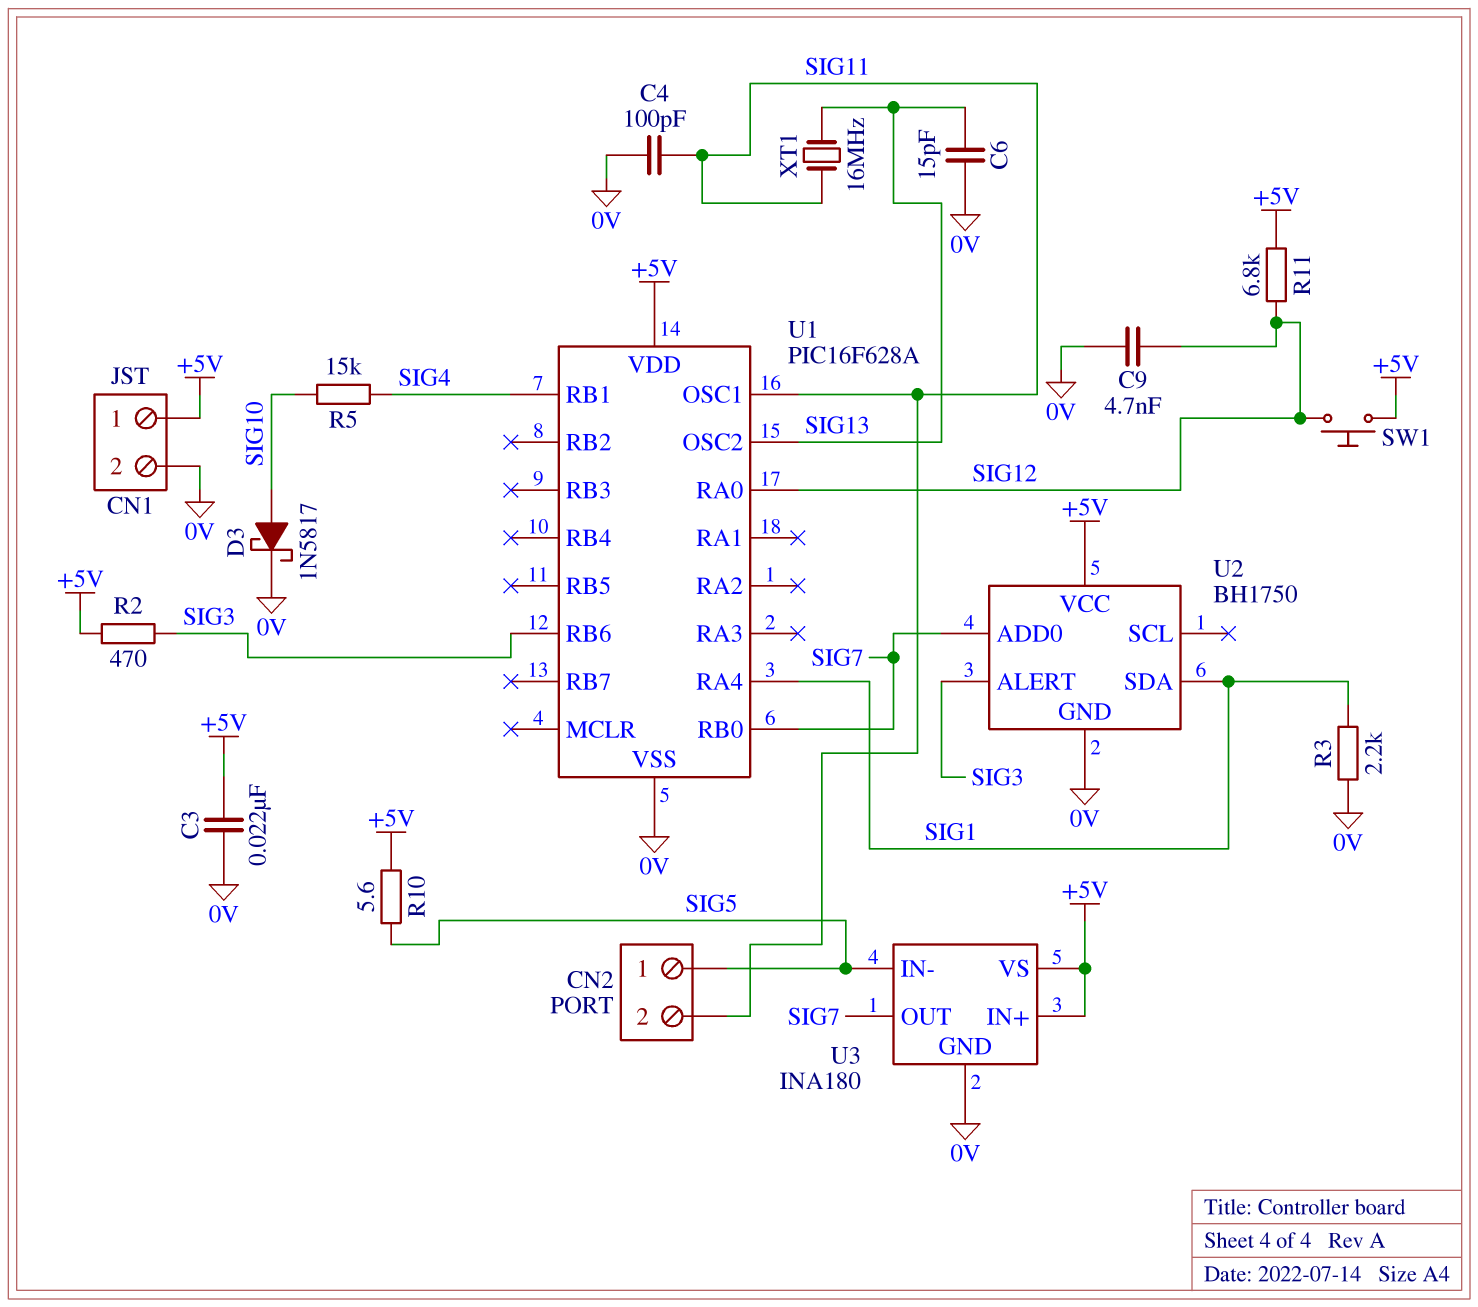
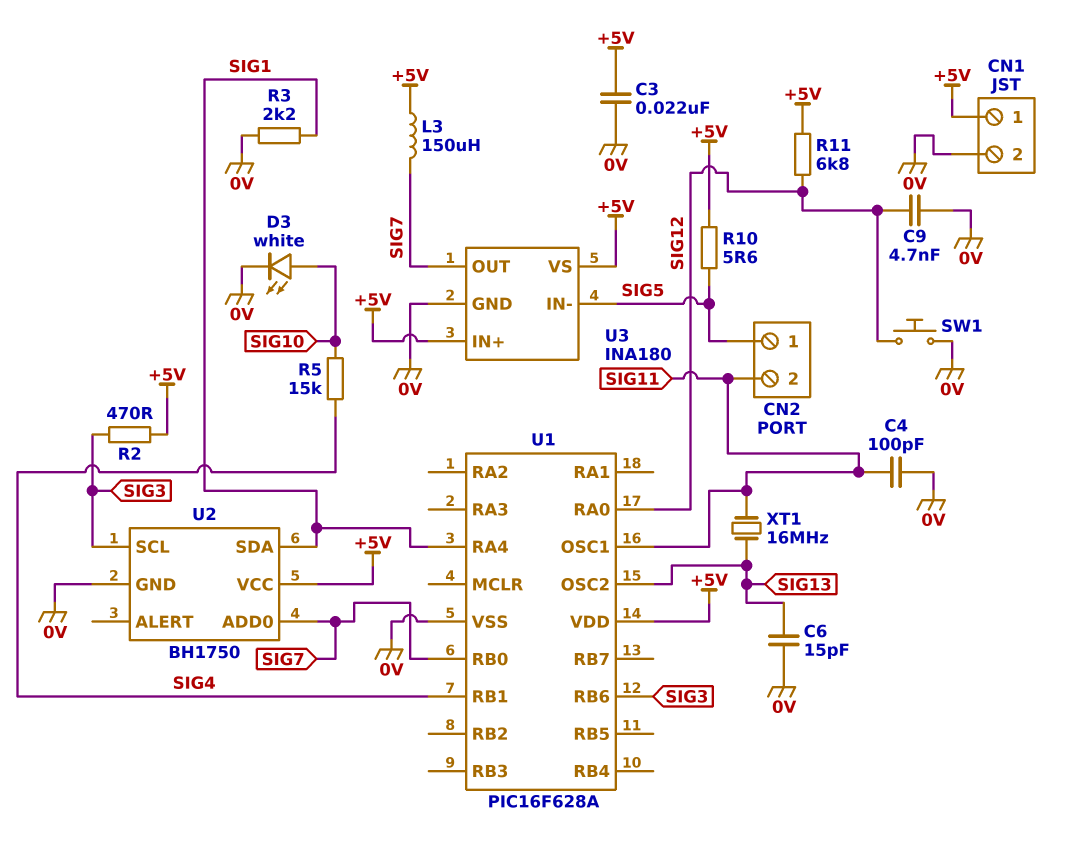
D3: schottky 1N5817 (A SIG10, K 0V) -> LED white (A SIG10, K 0V)
L3: none -> 150uH (+5V, SIG7)
SW1: button (+5V, SIG12) -> button (0V, SIG12)
U2 pin ALERT: SIG3 -> none
U2 pin SCL: none -> SIG3

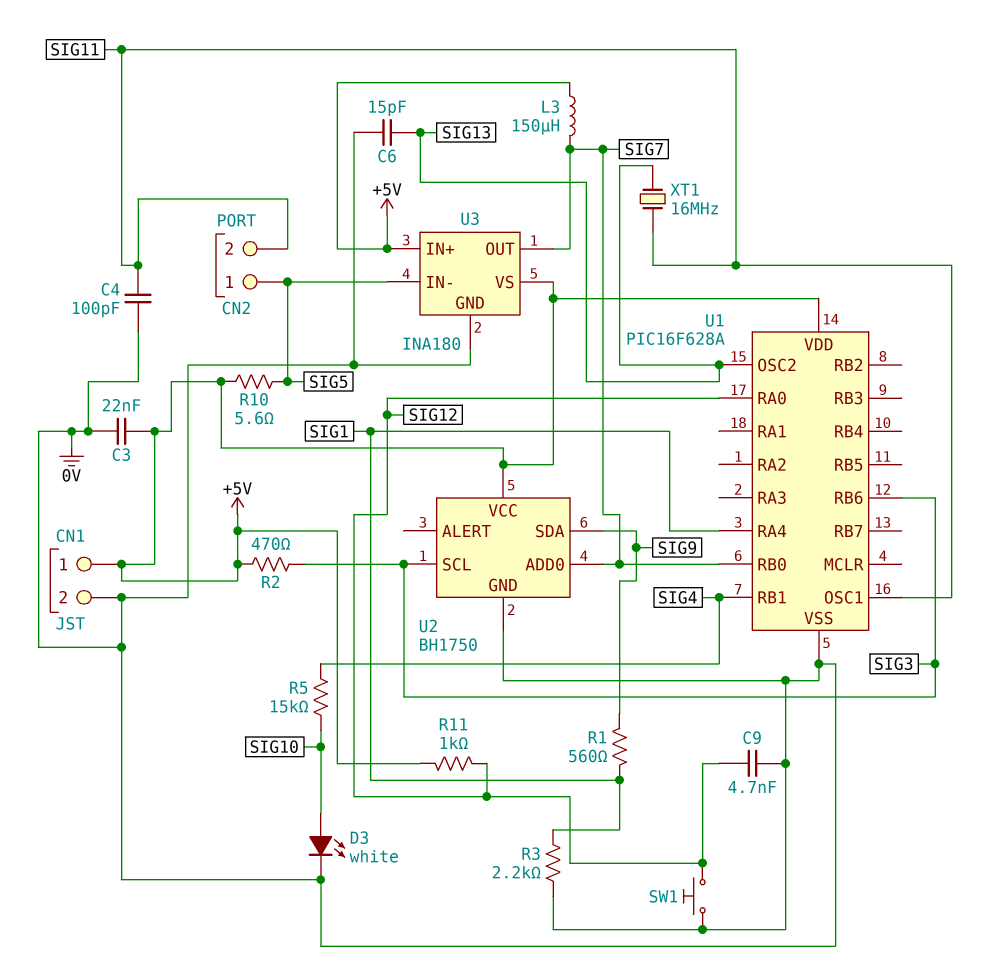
R1: none -> 560 (SIG1, SIG9)
R11: 6.8k (+5V, SIG12) -> 1k (+5V, SIG12)
U2 pin SDA: SIG1 -> SIG9

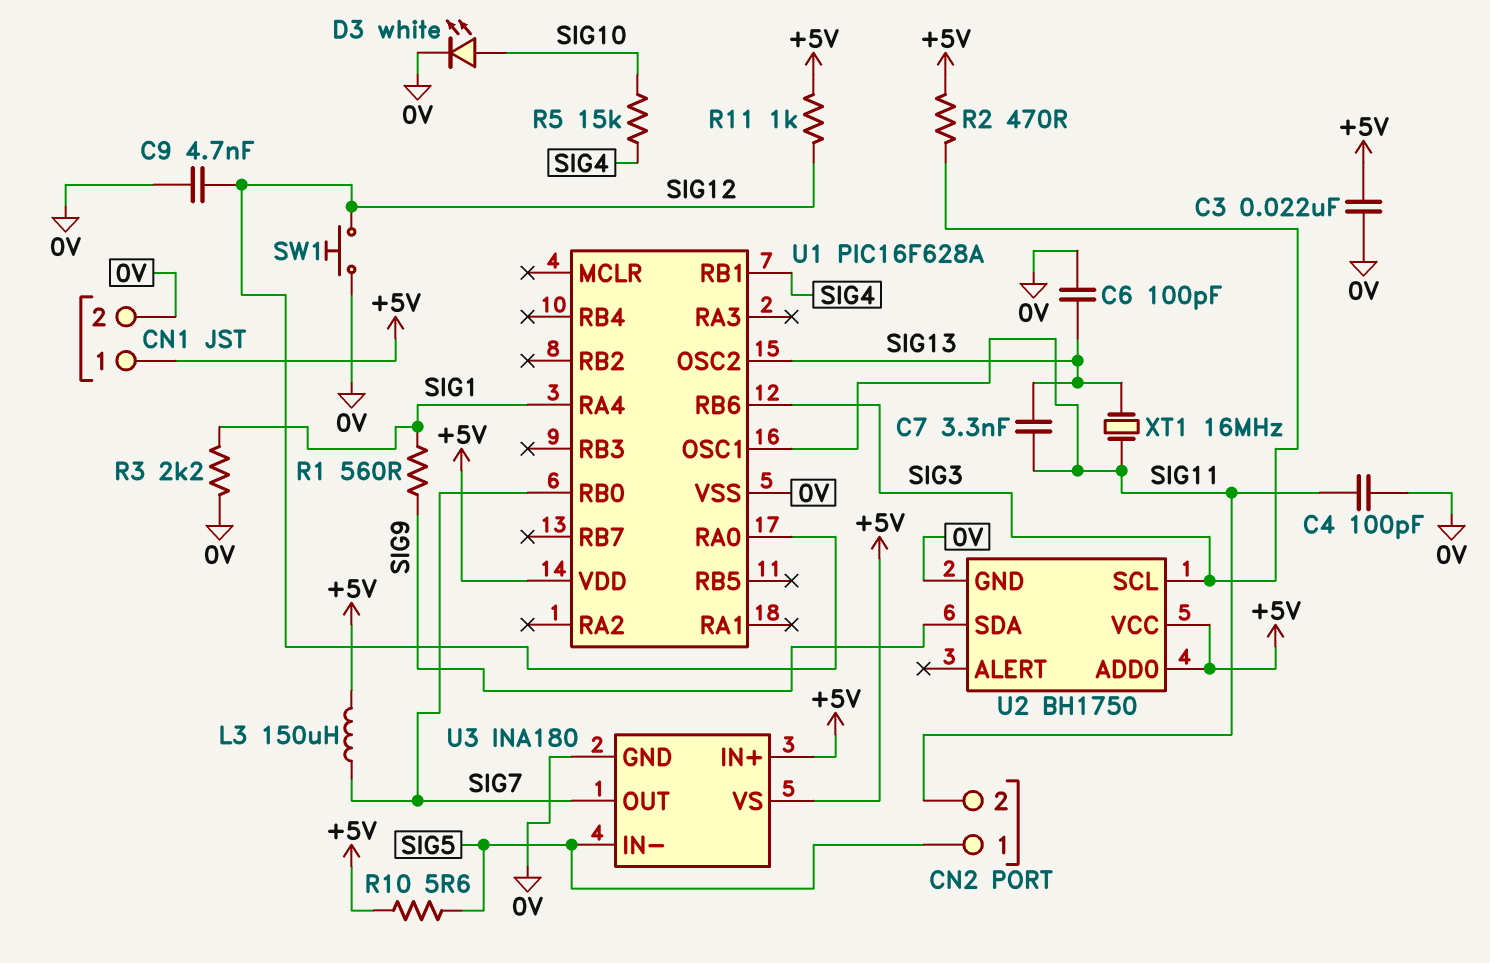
C6: 15pF (0V, SIG13) -> 100pF (0V, SIG13)
C7: none -> 3.3nF (SIG11, SIG13)
U2 pin ADD0: SIG7 -> +5V

